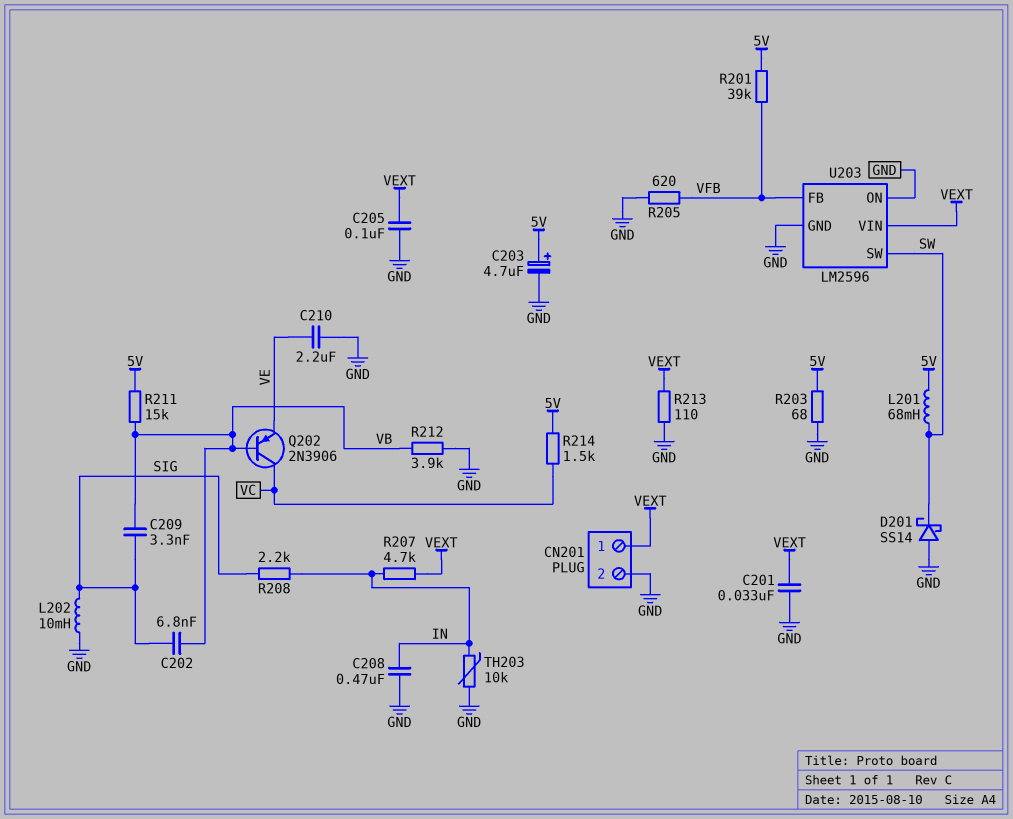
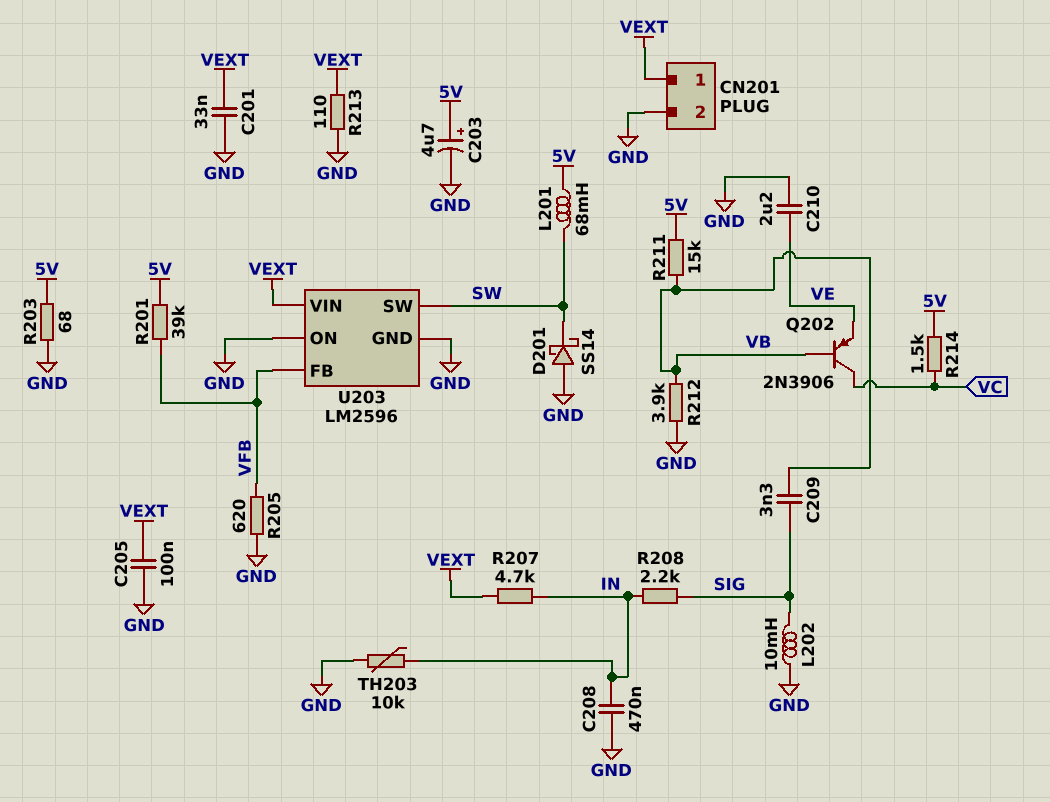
C202: 6.8nF (SIG, VB) -> none

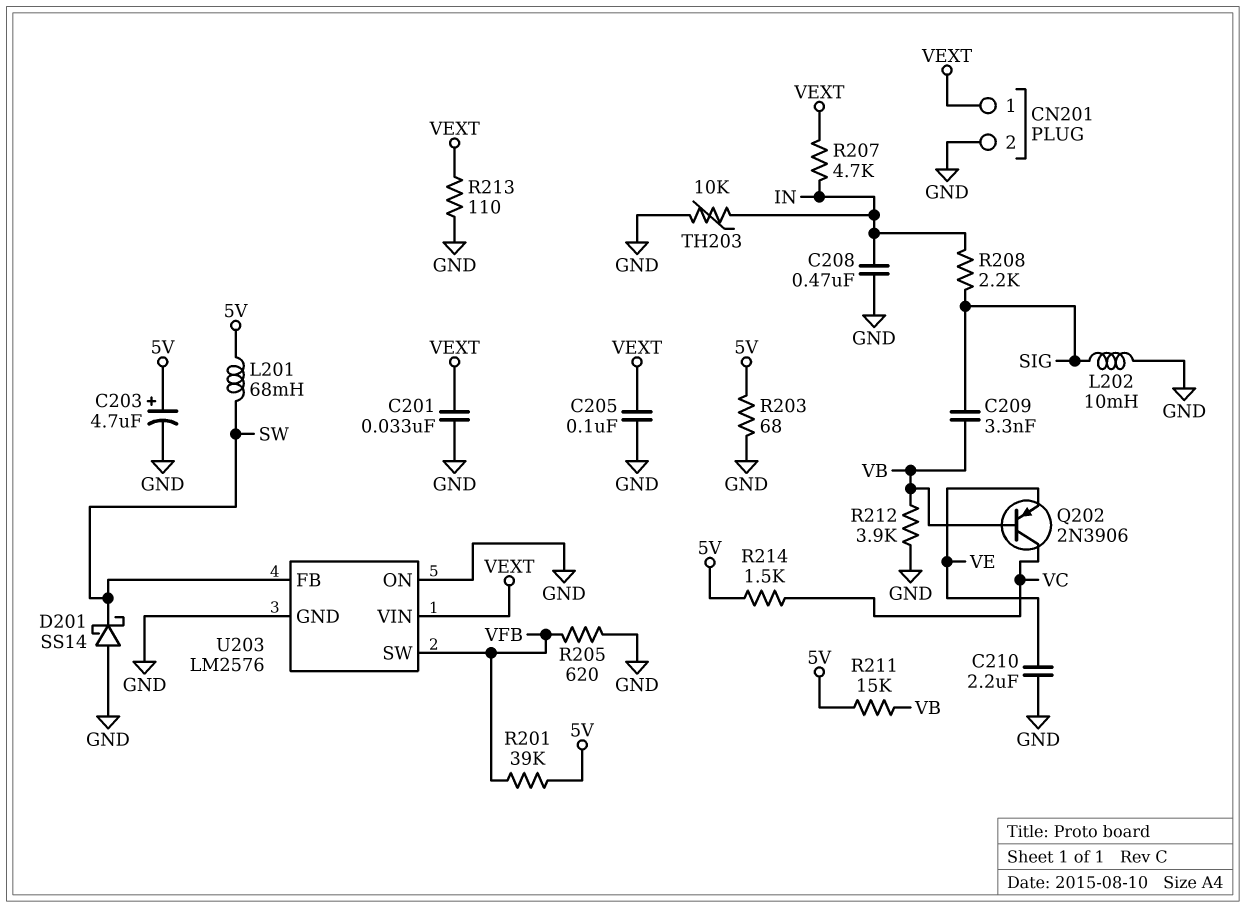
U203: LM2596 -> LM2576
U203 pin FB: VFB -> SW
U203 pin SW: SW -> VFB

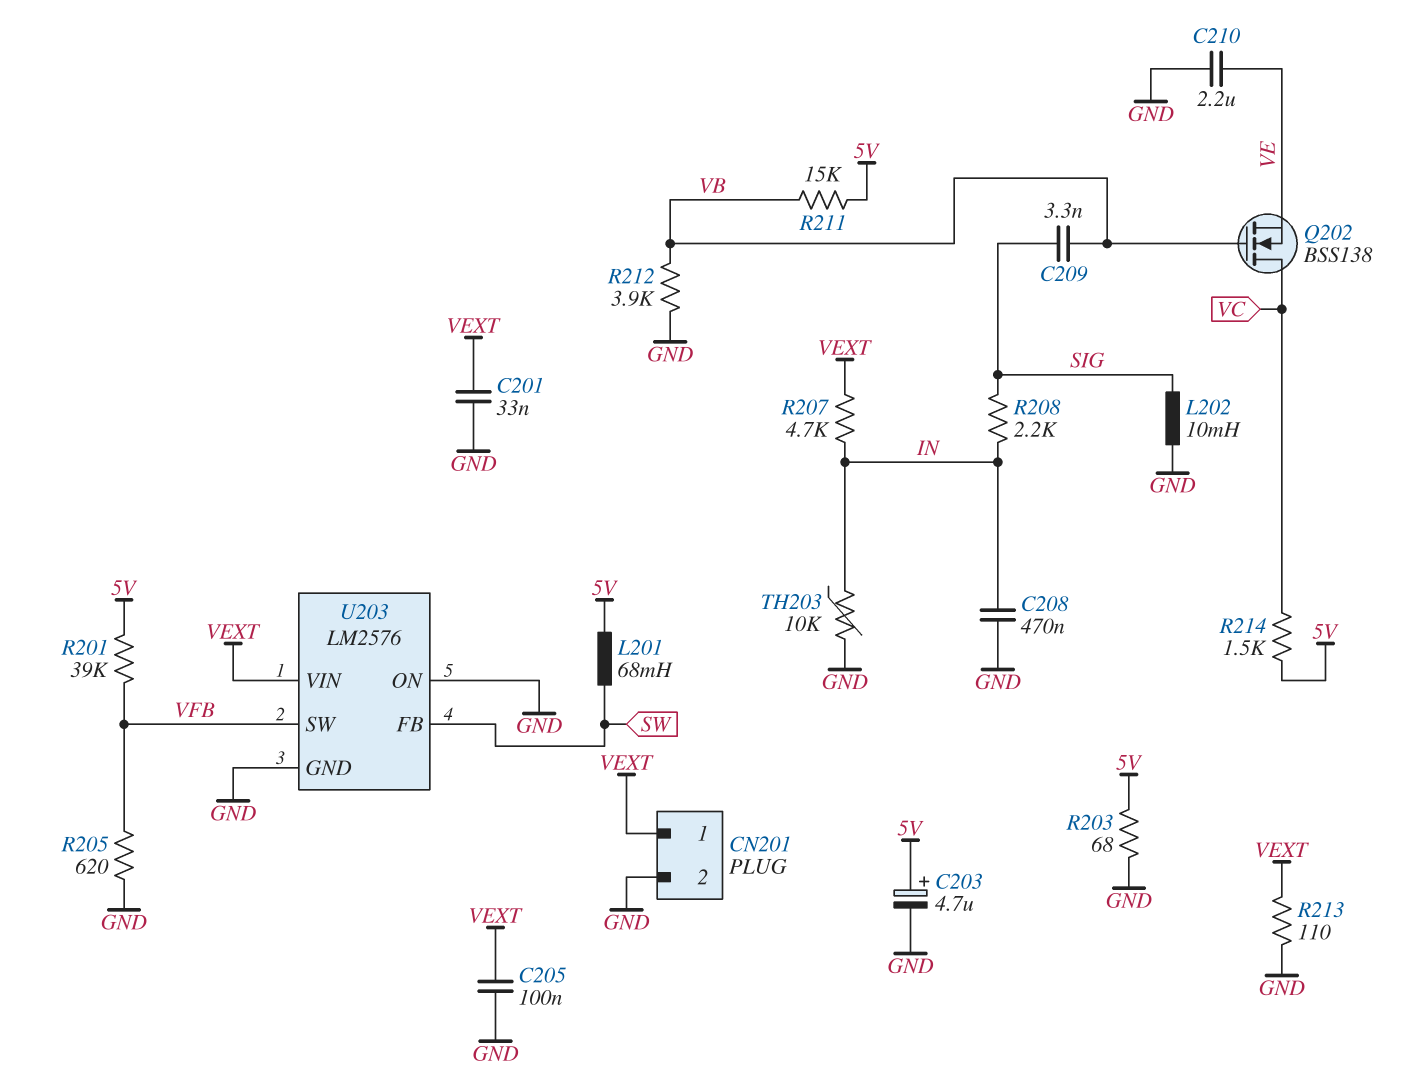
D201: schottky SS14 (A GND, K SW) -> none
Q202: PNP 2N3906 (B VB, C VC, E VE) -> NMOS BSS138 (G VB, D VC, S VE)

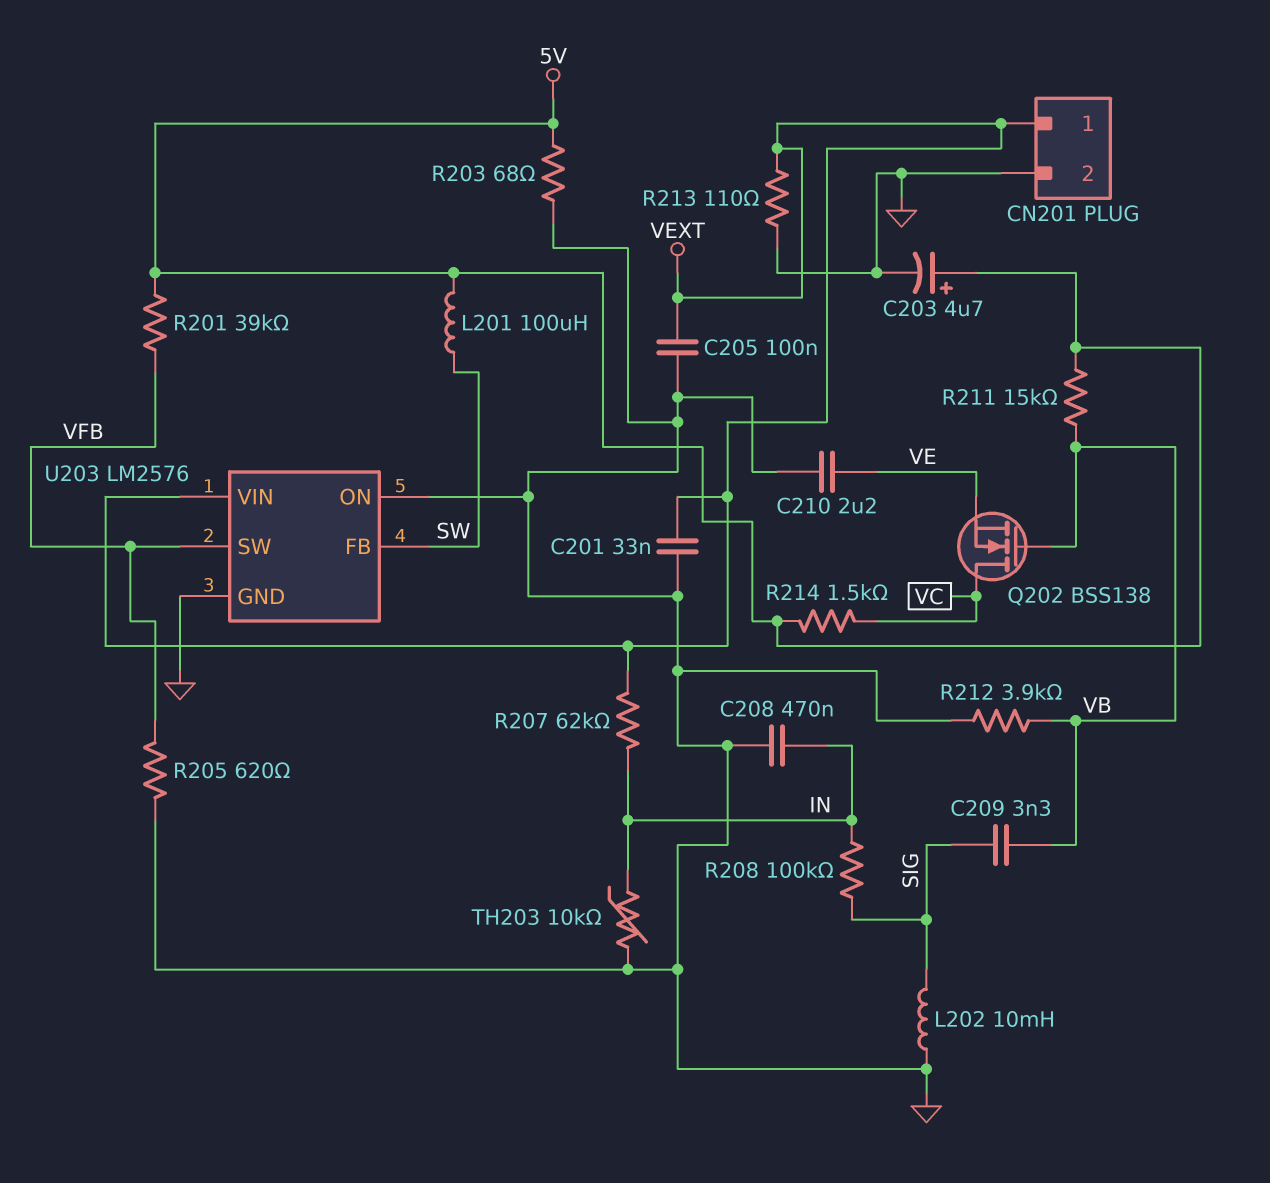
L201: 68mH (5V, SW) -> 100uH (5V, SW)
R207: 4.7k (IN, VEXT) -> 62k (IN, VEXT)
R208: 2.2k (IN, SIG) -> 100k (IN, SIG)

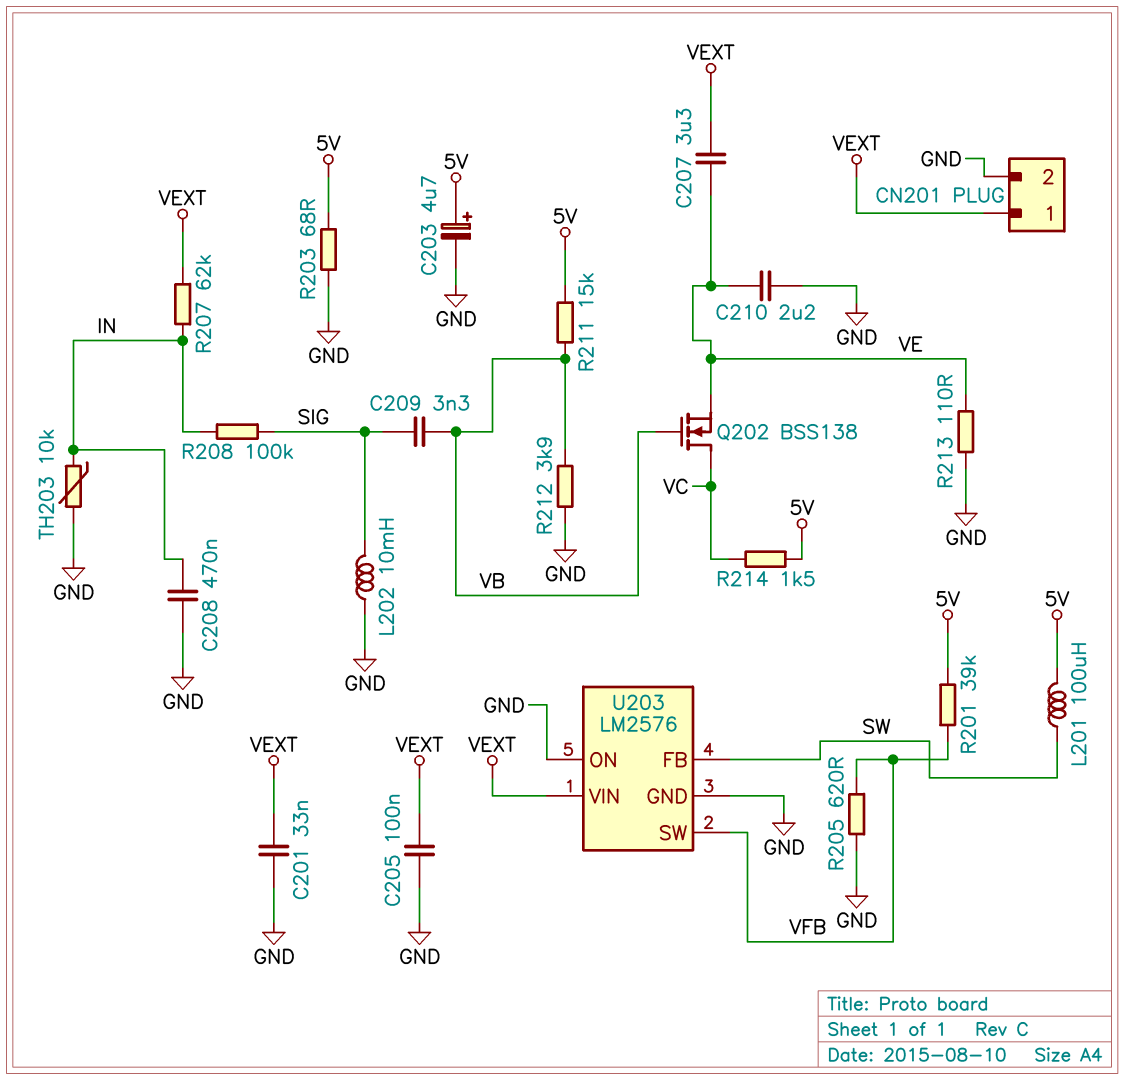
C207: none -> 3.3uF (VE, VEXT)
R213: 110 (GND, VEXT) -> 110 (GND, VE)

